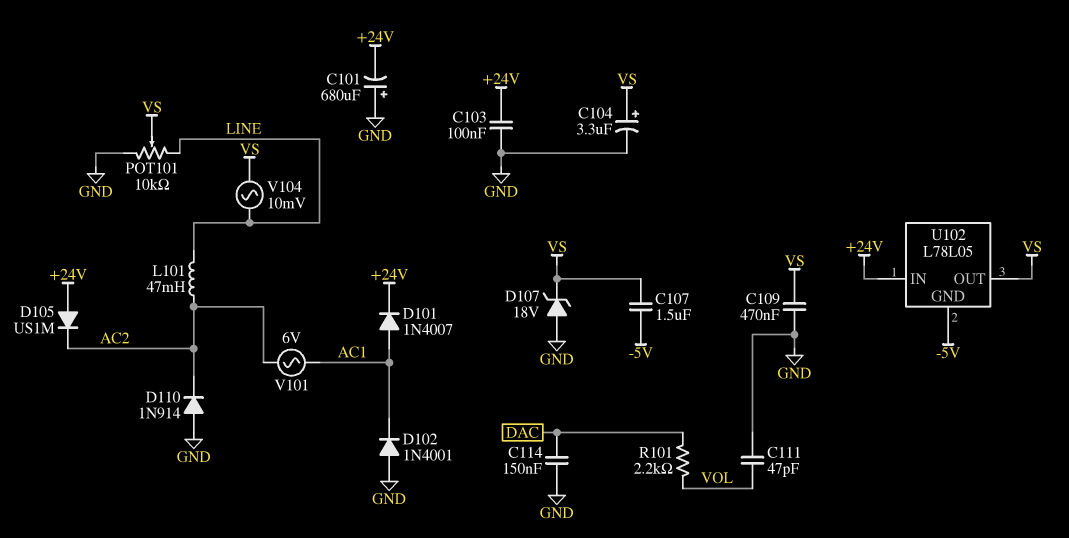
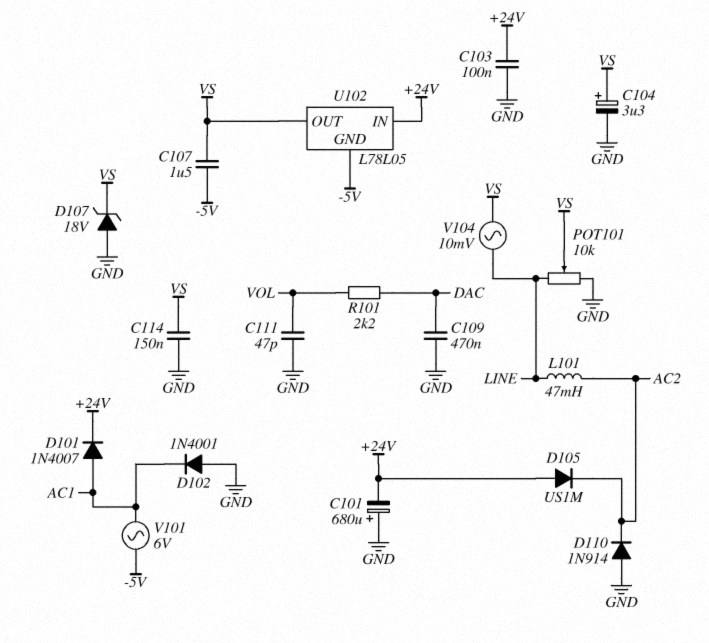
C109: 470nF (GND, VS) -> 470nF (DAC, GND)
C114: 150nF (DAC, GND) -> 150nF (GND, VS)
V101: AC 6V (AC1, AC2) -> AC 6V (-5V, AC1)

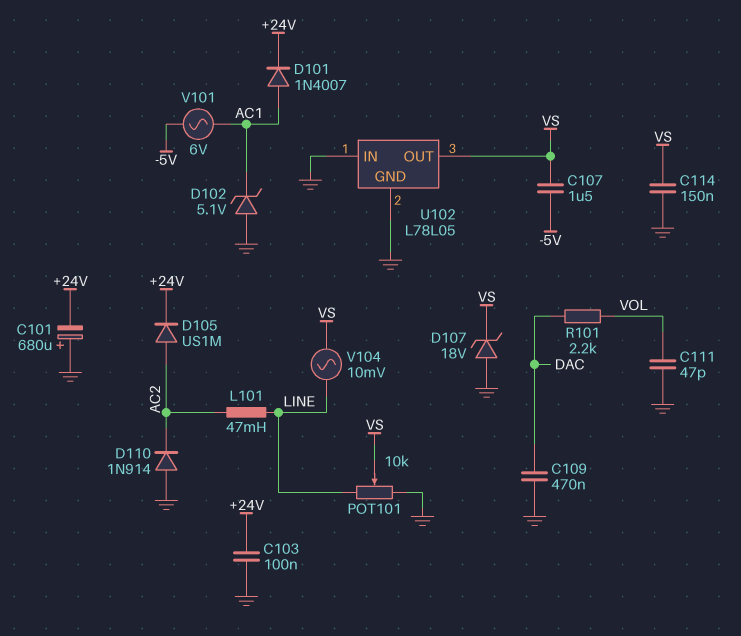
C104: 3.3uF (plus VS, minus GND) -> none
D102: diode 1N4001 (A GND, K AC1) -> zener 5.1V (A GND, K AC1)
D105: diode US1M (A +24V, K AC2) -> diode US1M (A AC2, K +24V)
U102 pin GND: -5V -> GND
U102 pin IN: +24V -> GND

